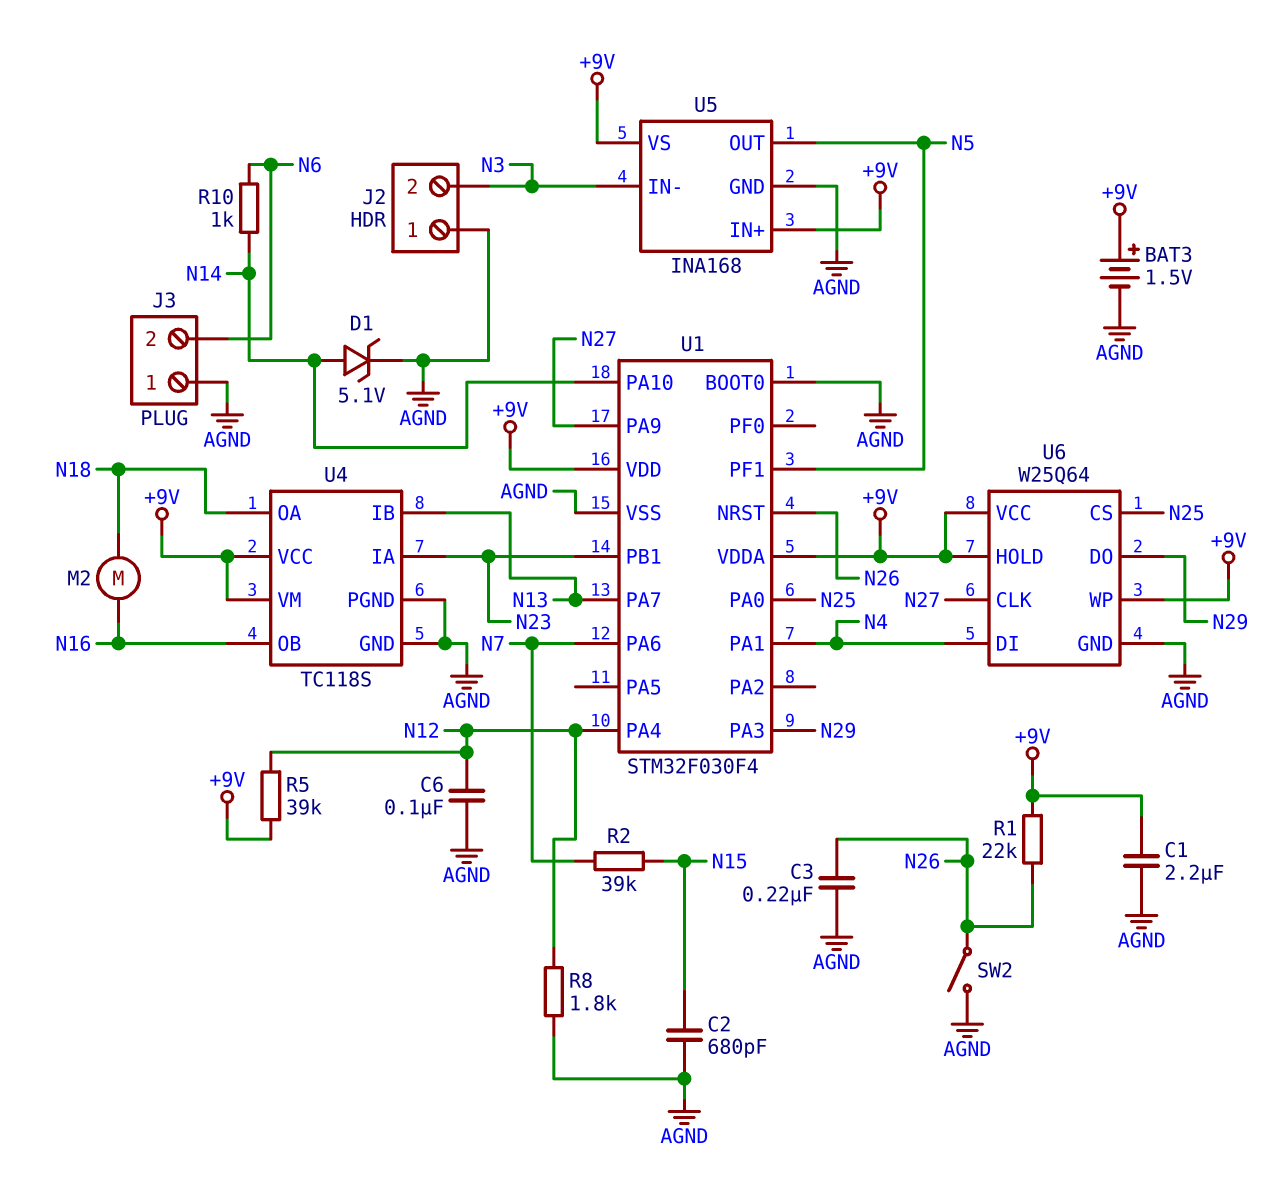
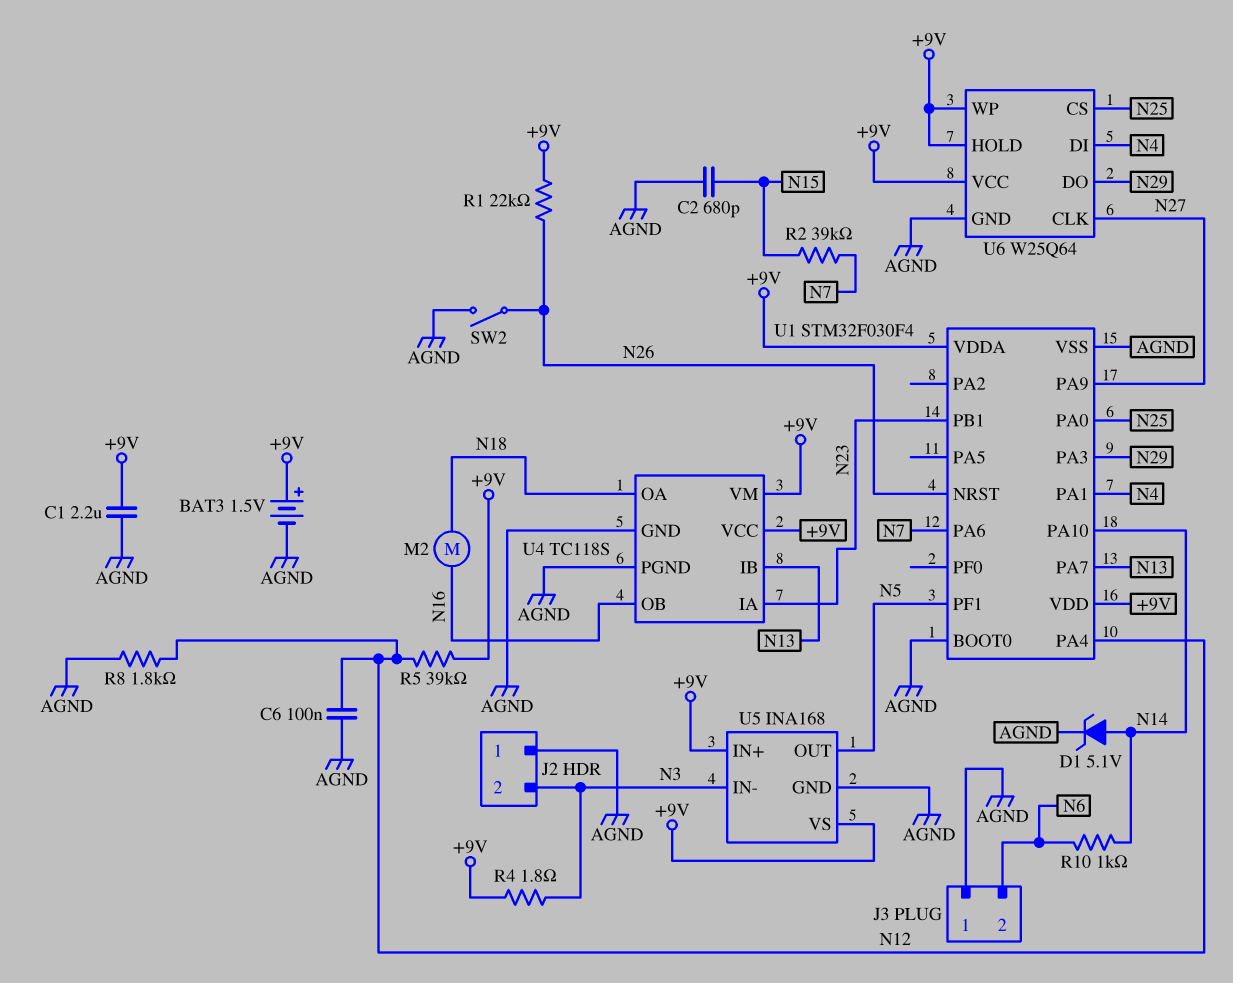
C3: 220nF (AGND, N26) -> none
R4: none -> 1.8 (+9V, N3)

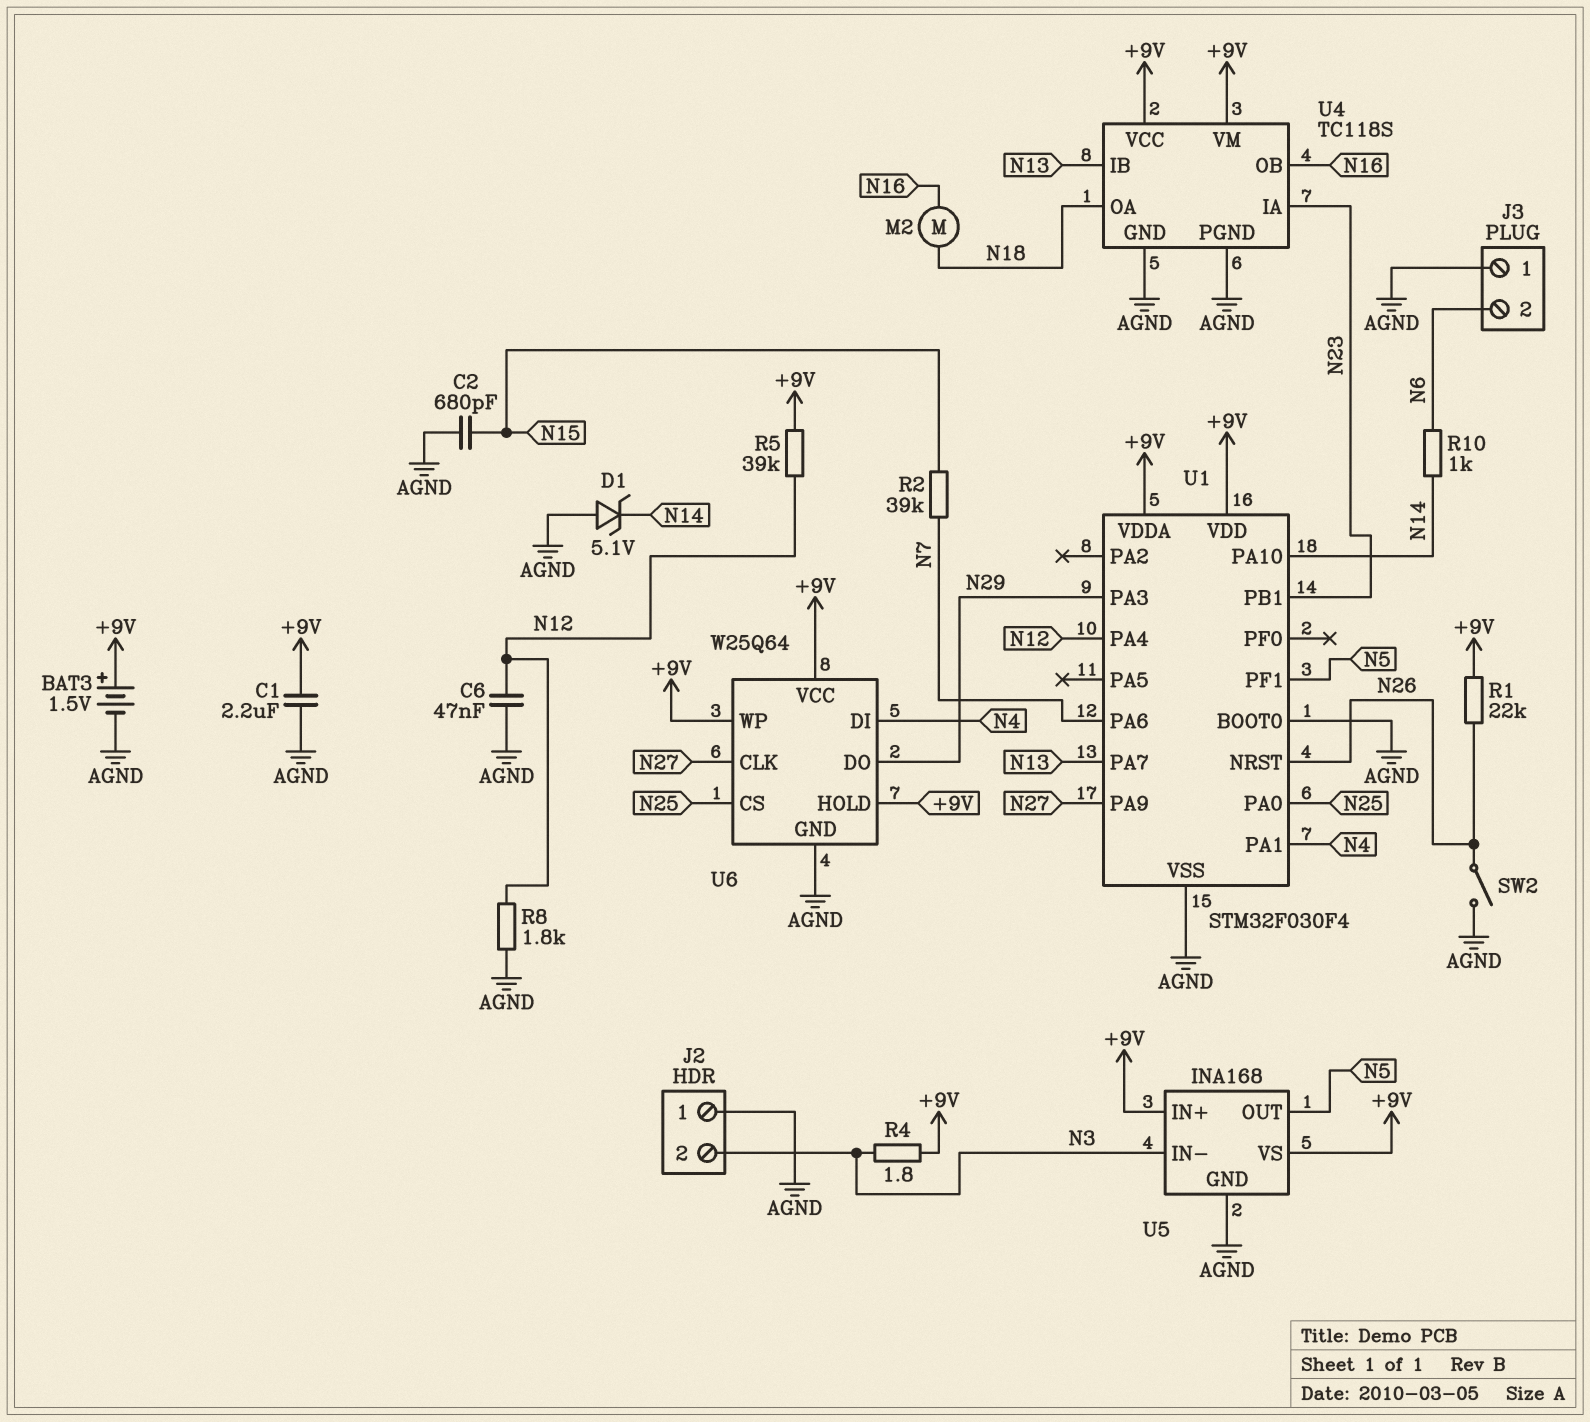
C6: 100nF (AGND, N12) -> 47nF (AGND, N12)
D1: zener 5.1V (A N14, K AGND) -> zener 5.1V (A AGND, K N14)

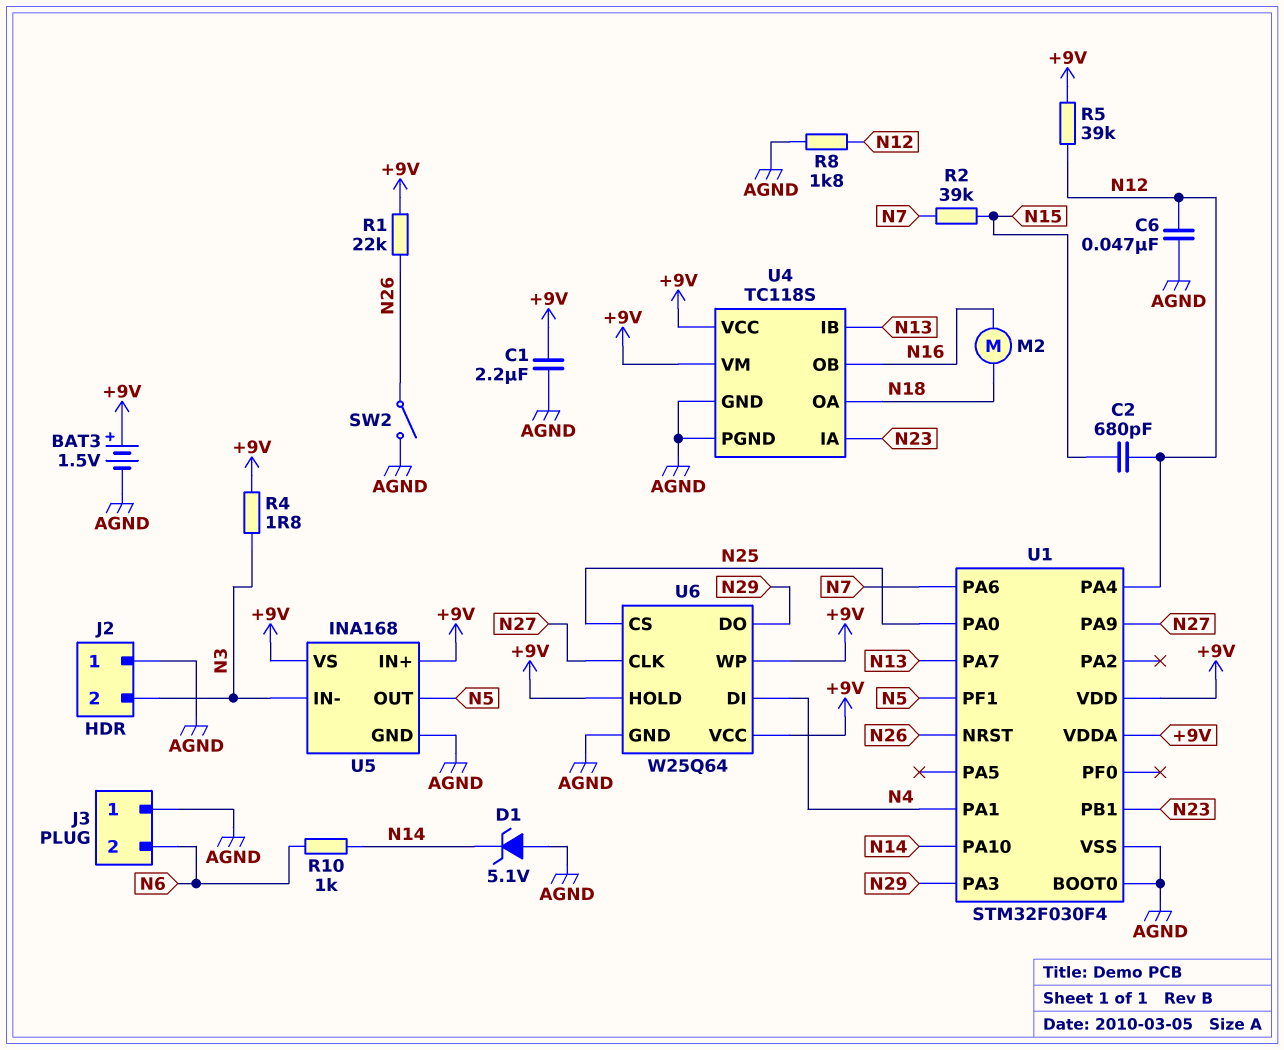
C2: 680pF (AGND, N15) -> 680pF (N12, N15)

